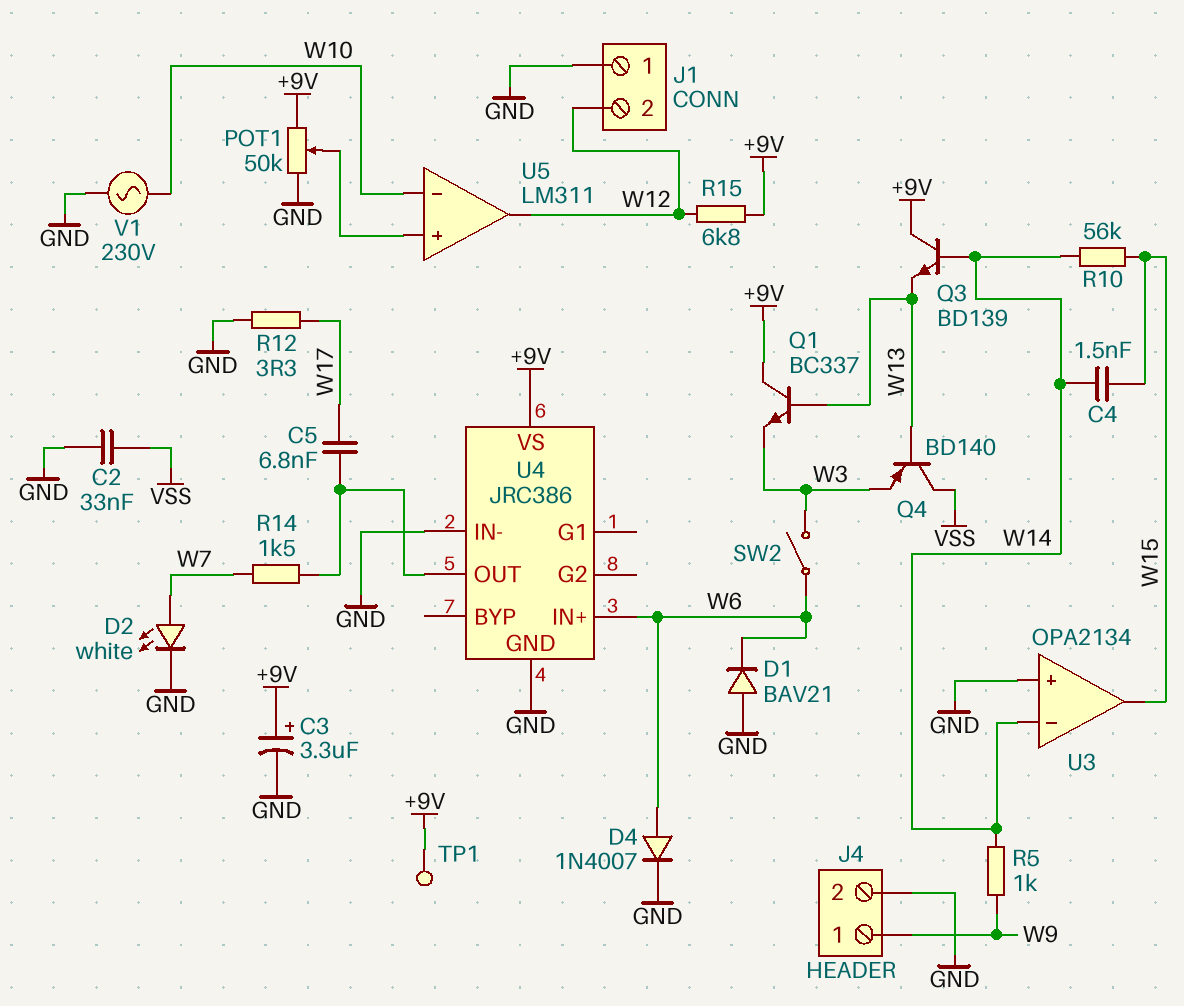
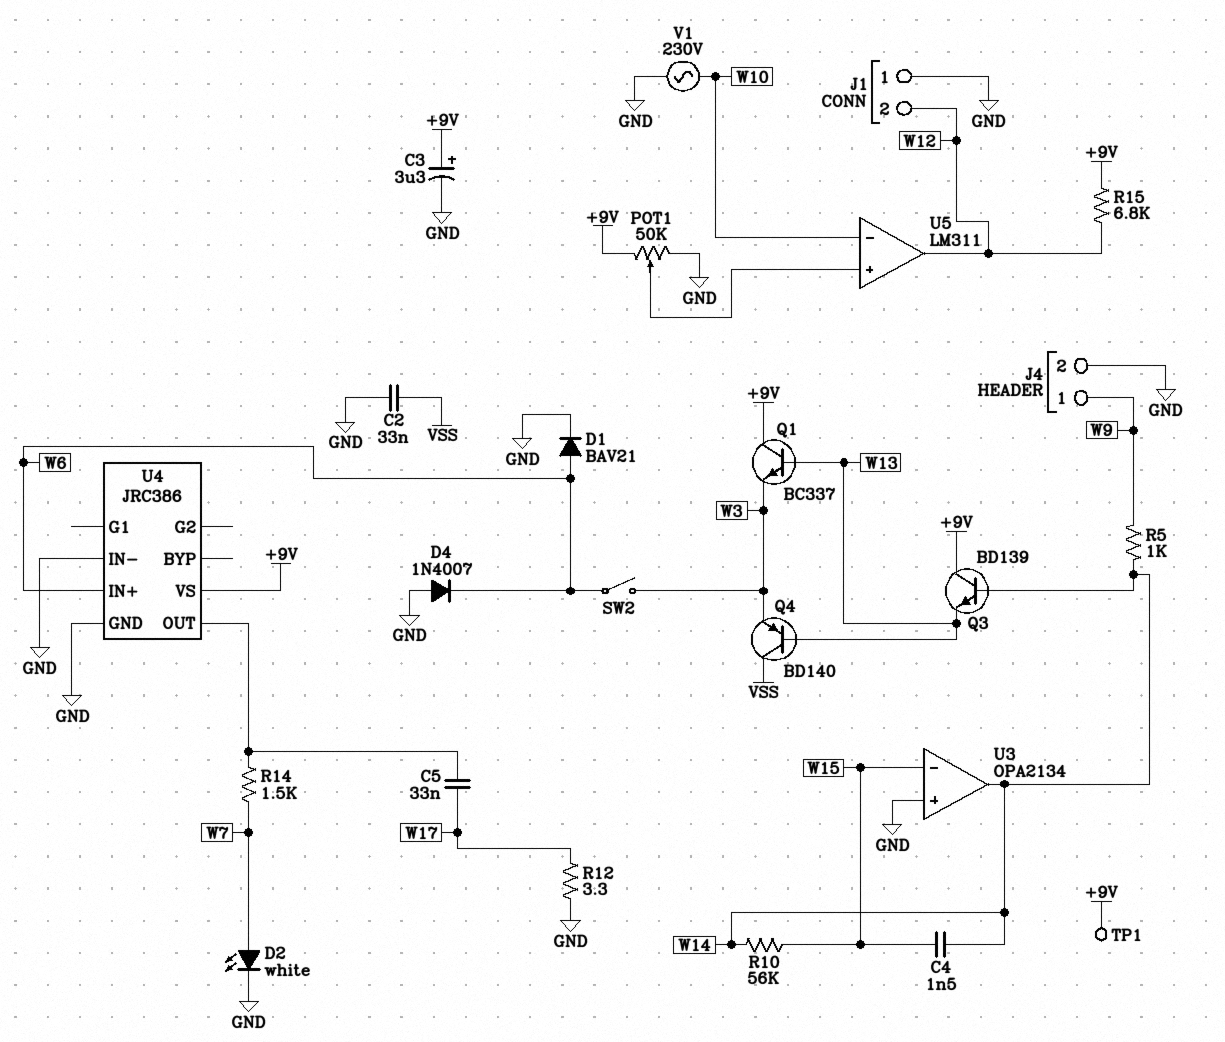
C5: 6.8nF (U4/OUT, W17) -> 33nF (U4/OUT, W17)
D1: diode BAV21 (A GND, K W6) -> diode BAV21 (A W6, K GND)
D4: diode 1N4007 (A W6, K GND) -> diode 1N4007 (A GND, K W6)
U3 pin in-: W14 -> W15
U3 pin out: W15 -> W14

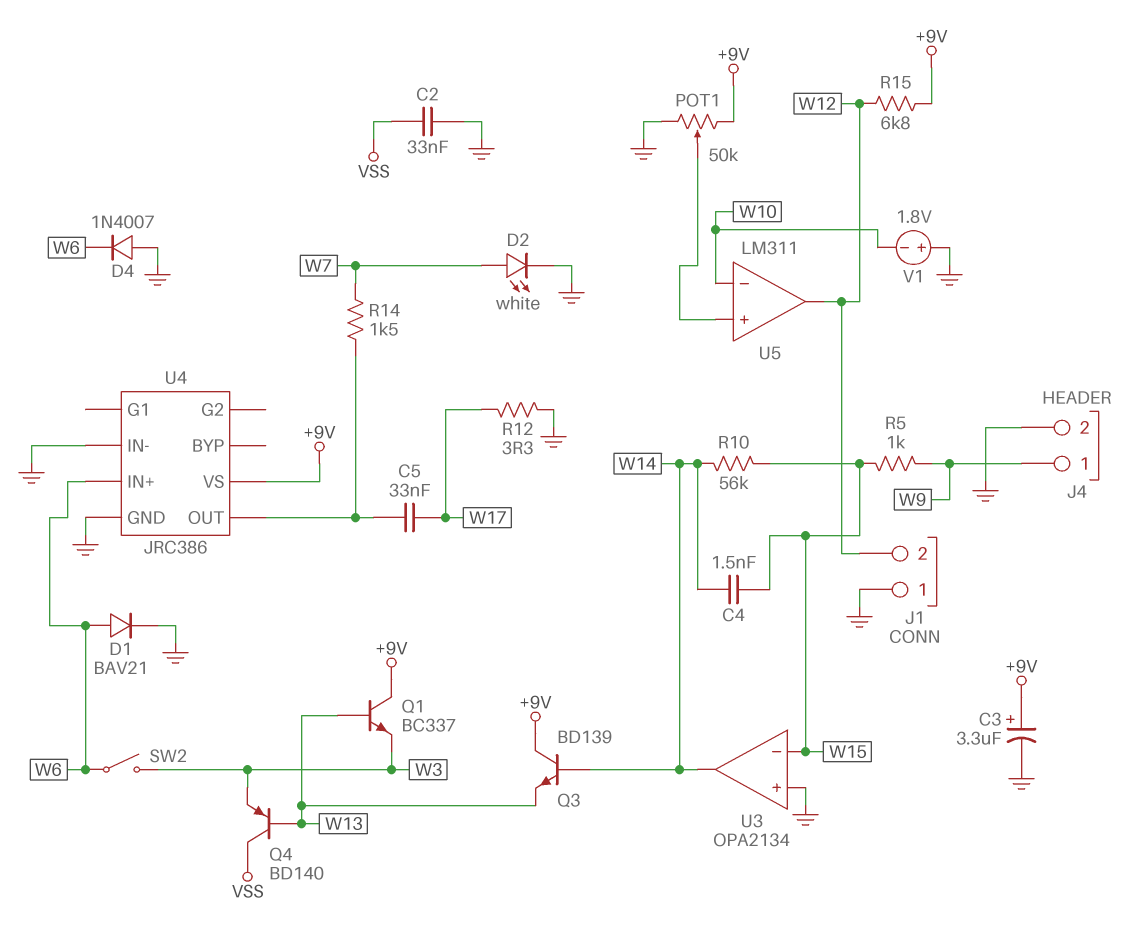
R5: 1k (W9, W14) -> 1k (W9, W15)
TP1: test point (+9V) -> none
V1: AC 230V (GND, W10) -> 1.8V (plus GND, minus W10)

